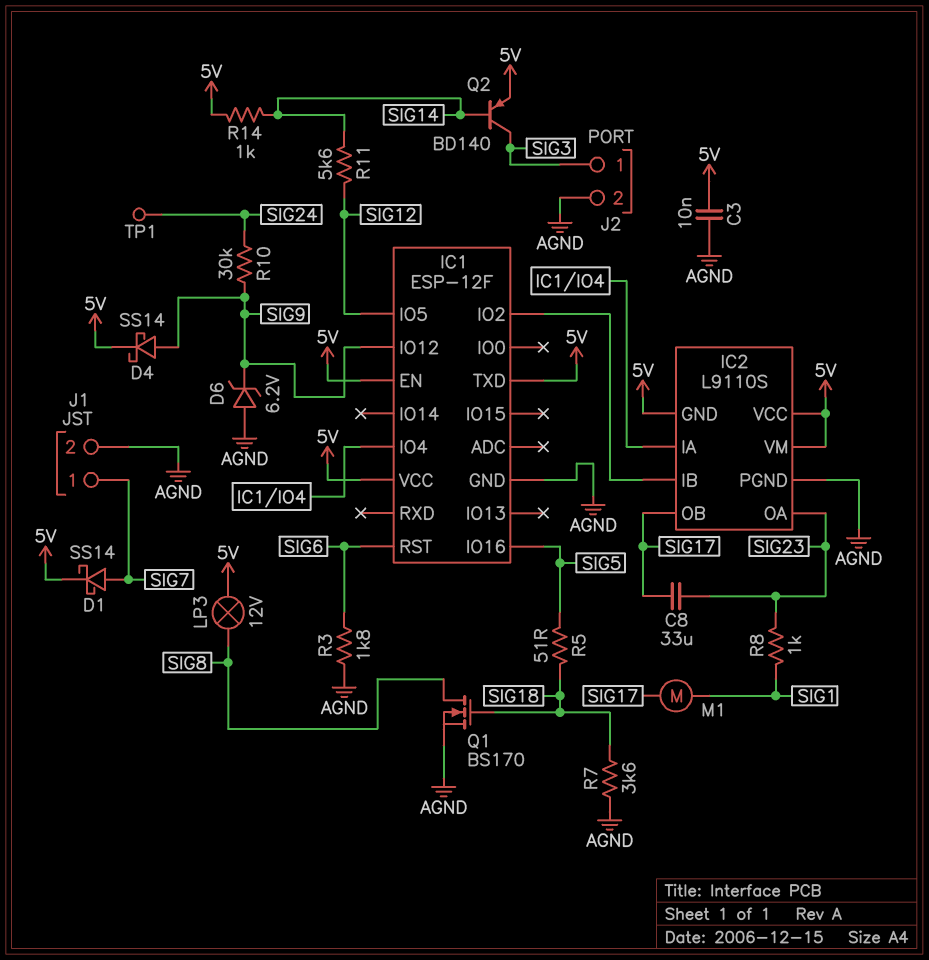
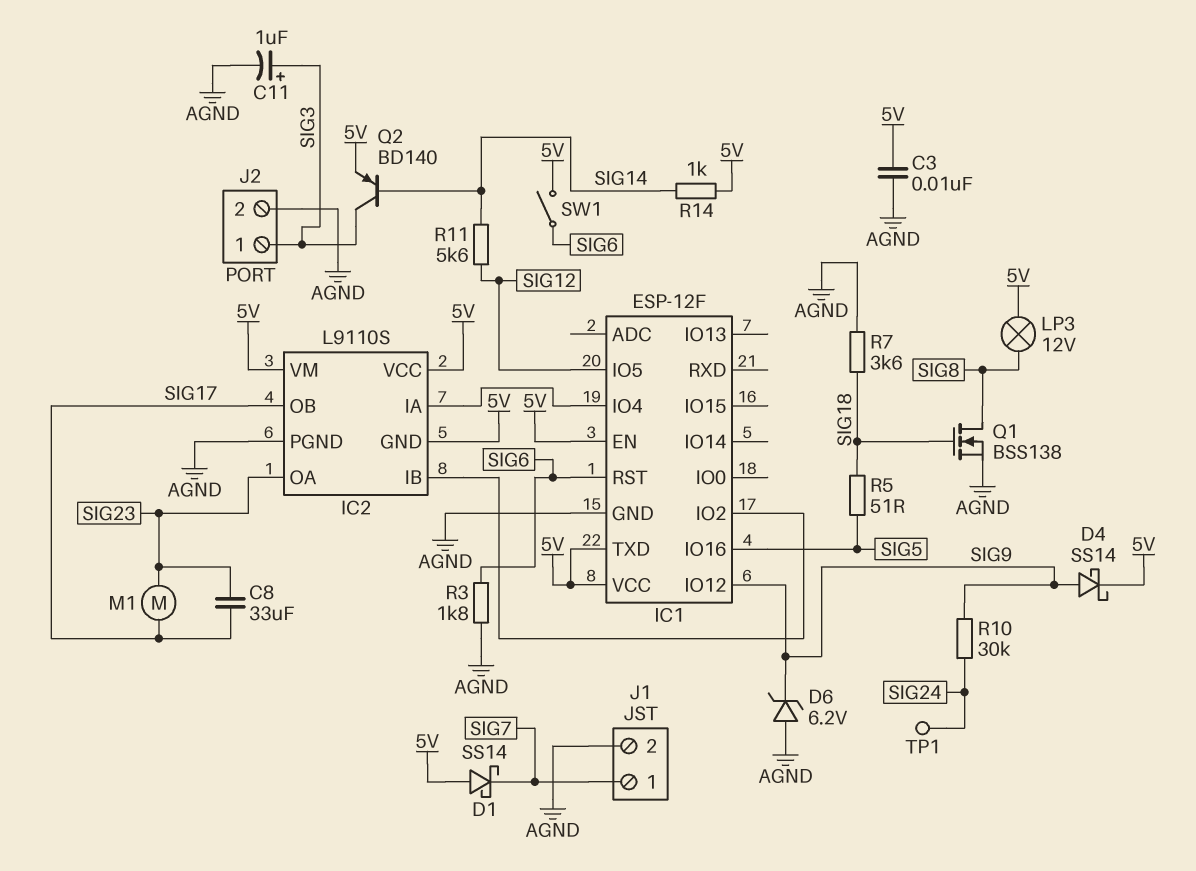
C11: none -> 1uF (plus SIG3, minus AGND)
D1: schottky SS14 (A SIG7, K 5V) -> schottky SS14 (A 5V, K SIG7)
M1: motor (SIG1, SIG17) -> motor (SIG17, SIG23)
Q1: NMOS BS170 (G SIG18, D SIG8, S AGND) -> NMOS BSS138 (G SIG18, D SIG8, S AGND)
R8: 1k (SIG1, SIG23) -> none
SW1: none -> switch (5V, SIG6)

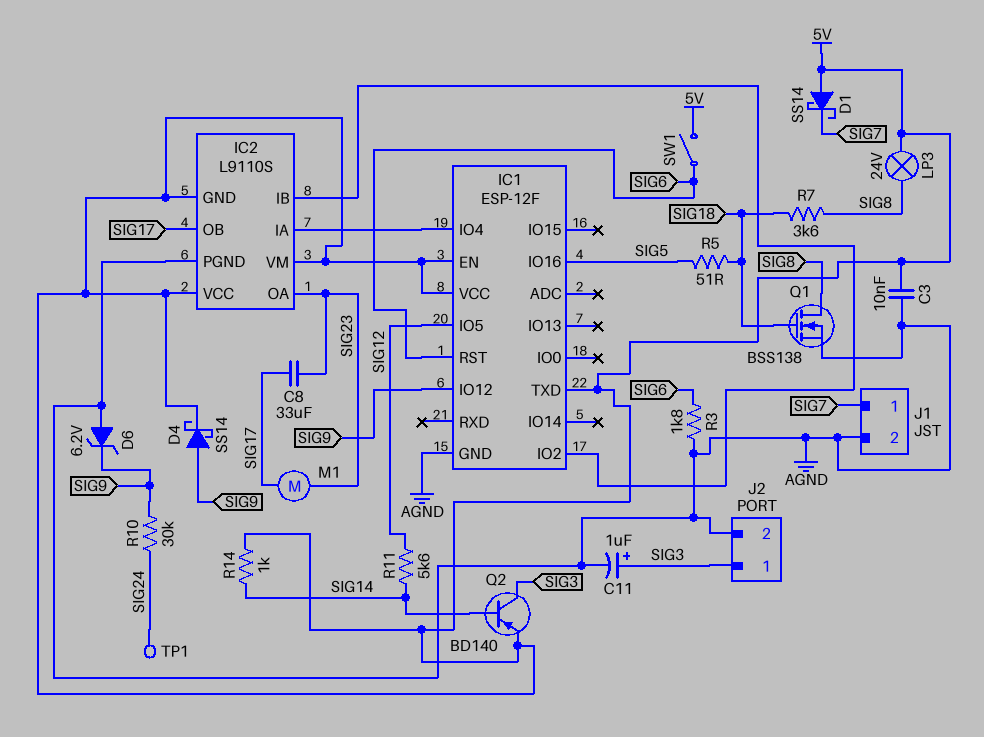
LP3: lamp 12V (5V, SIG8) -> lamp 24V (5V, SIG8)
R7: 3.6k (AGND, SIG18) -> 3.6k (SIG8, SIG18)

